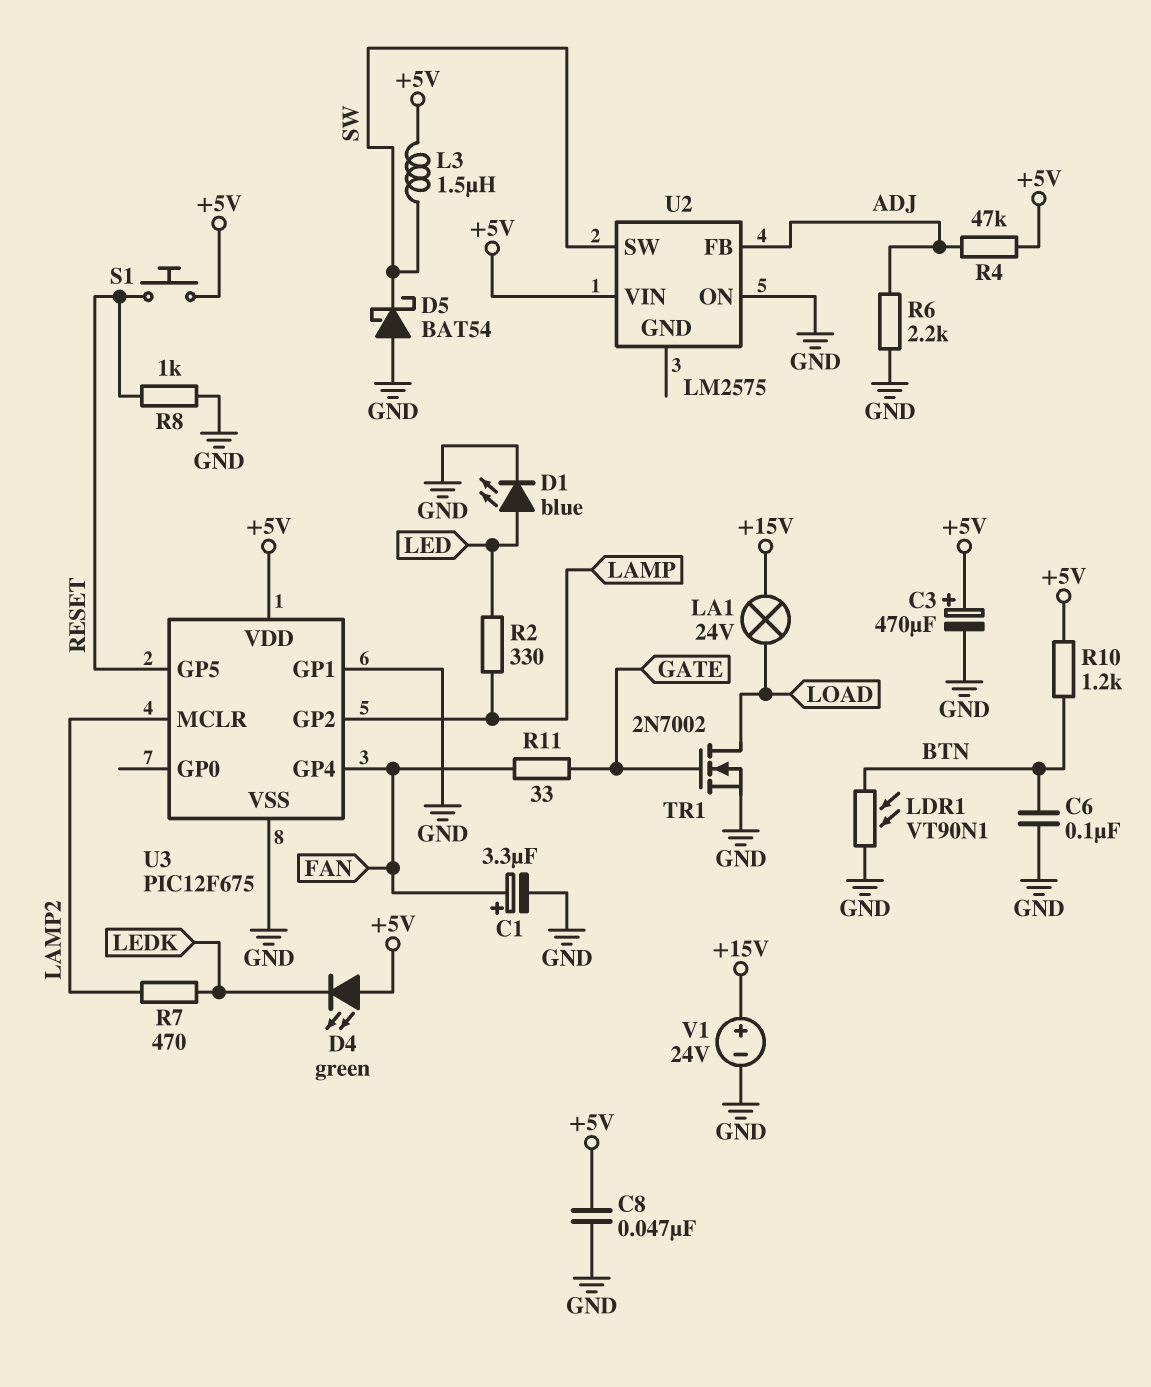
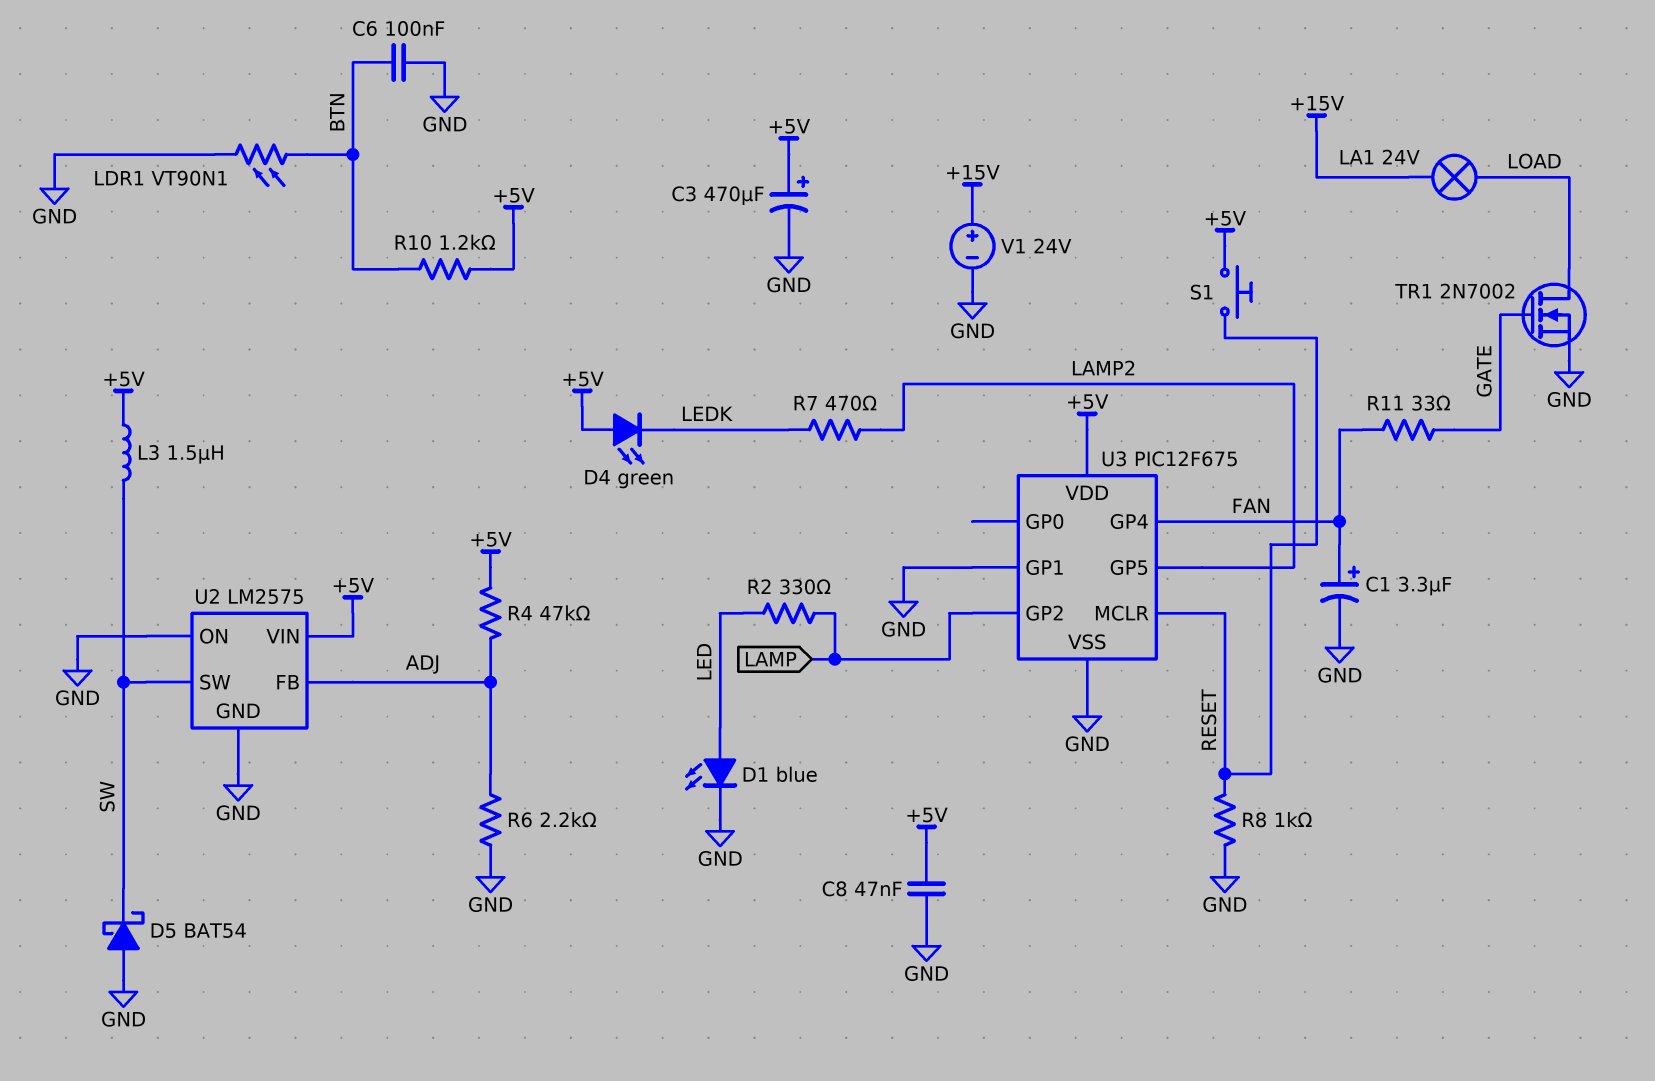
U2 pin GND: none -> GND
U3 pin GP5: RESET -> LAMP2
U3 pin MCLR: LAMP2 -> RESET

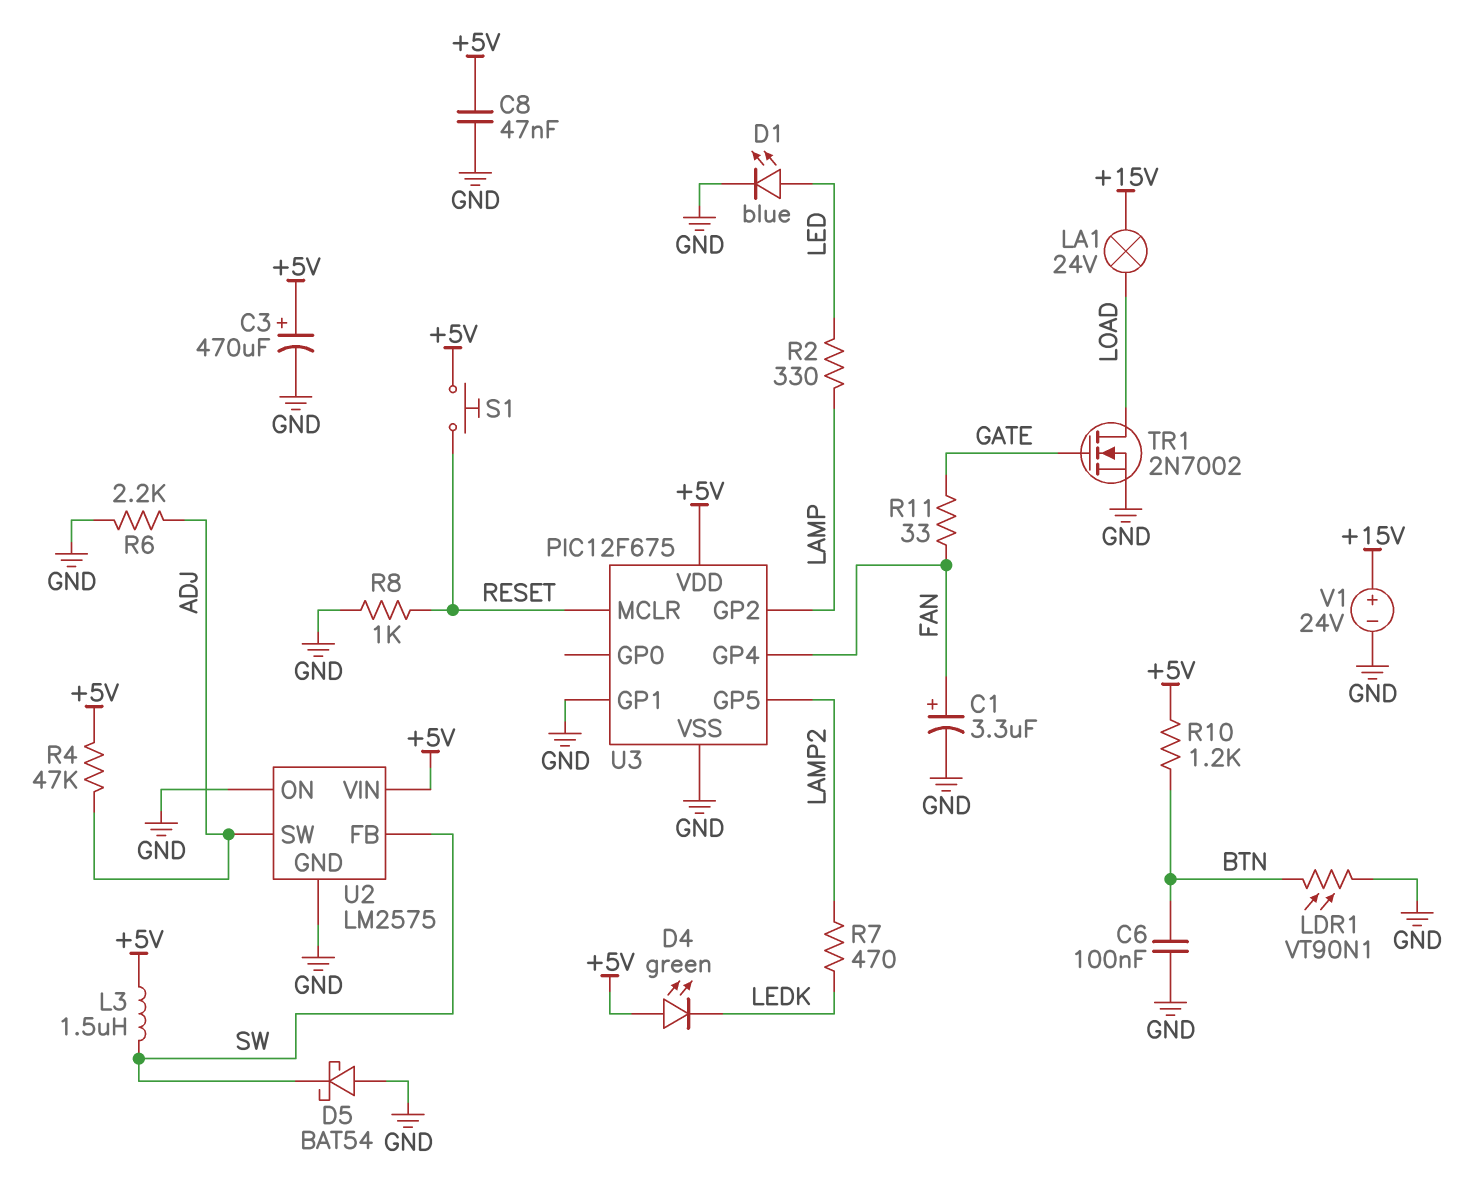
U2 pin FB: ADJ -> SW
U2 pin SW: SW -> ADJ

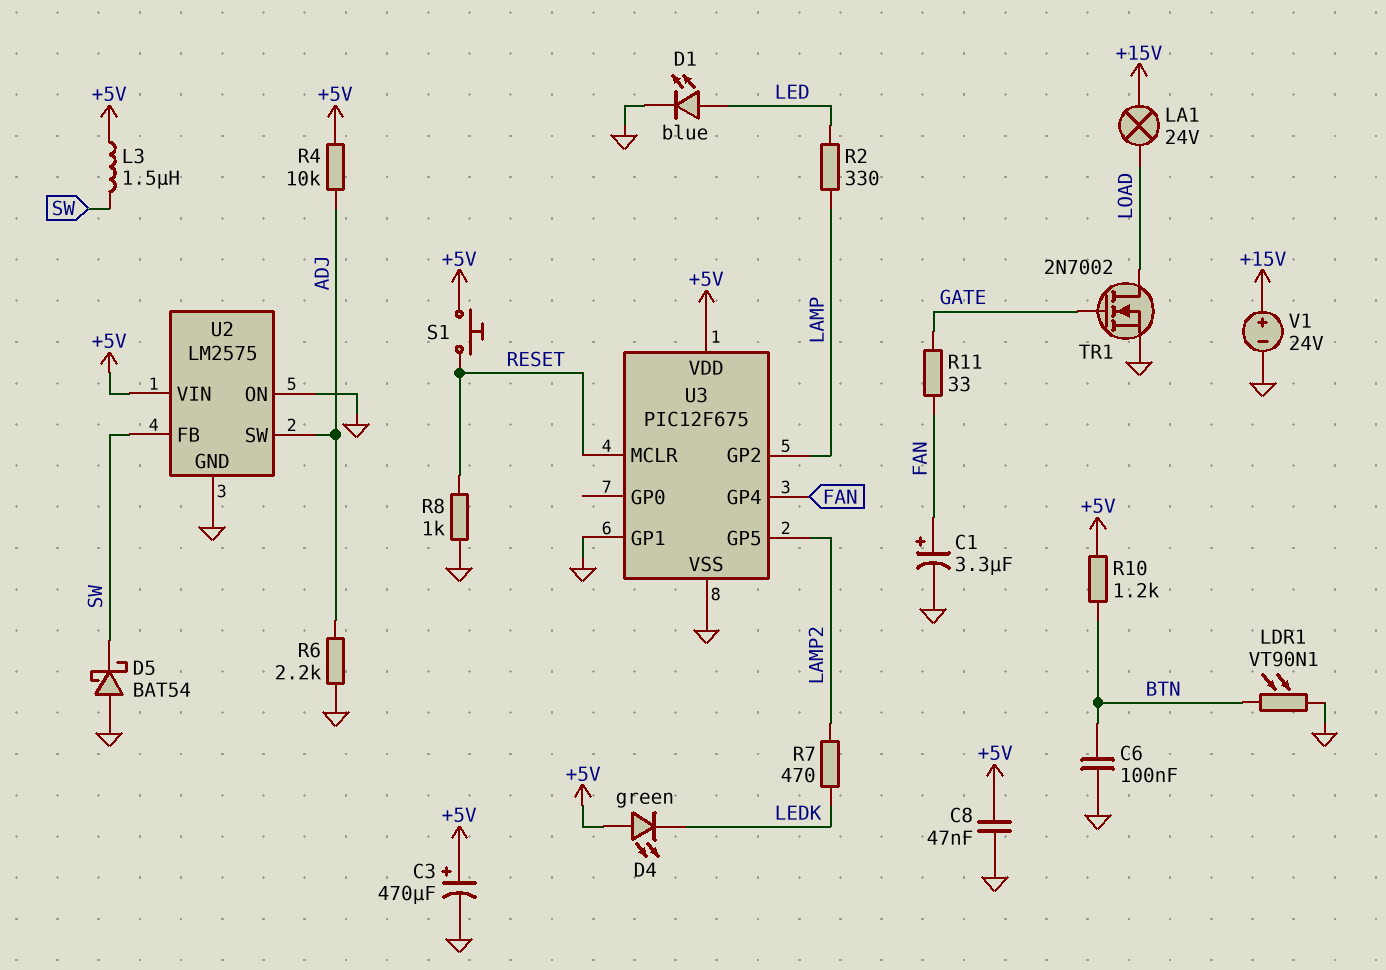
R4: 47k (+5V, ADJ) -> 10k (+5V, ADJ)

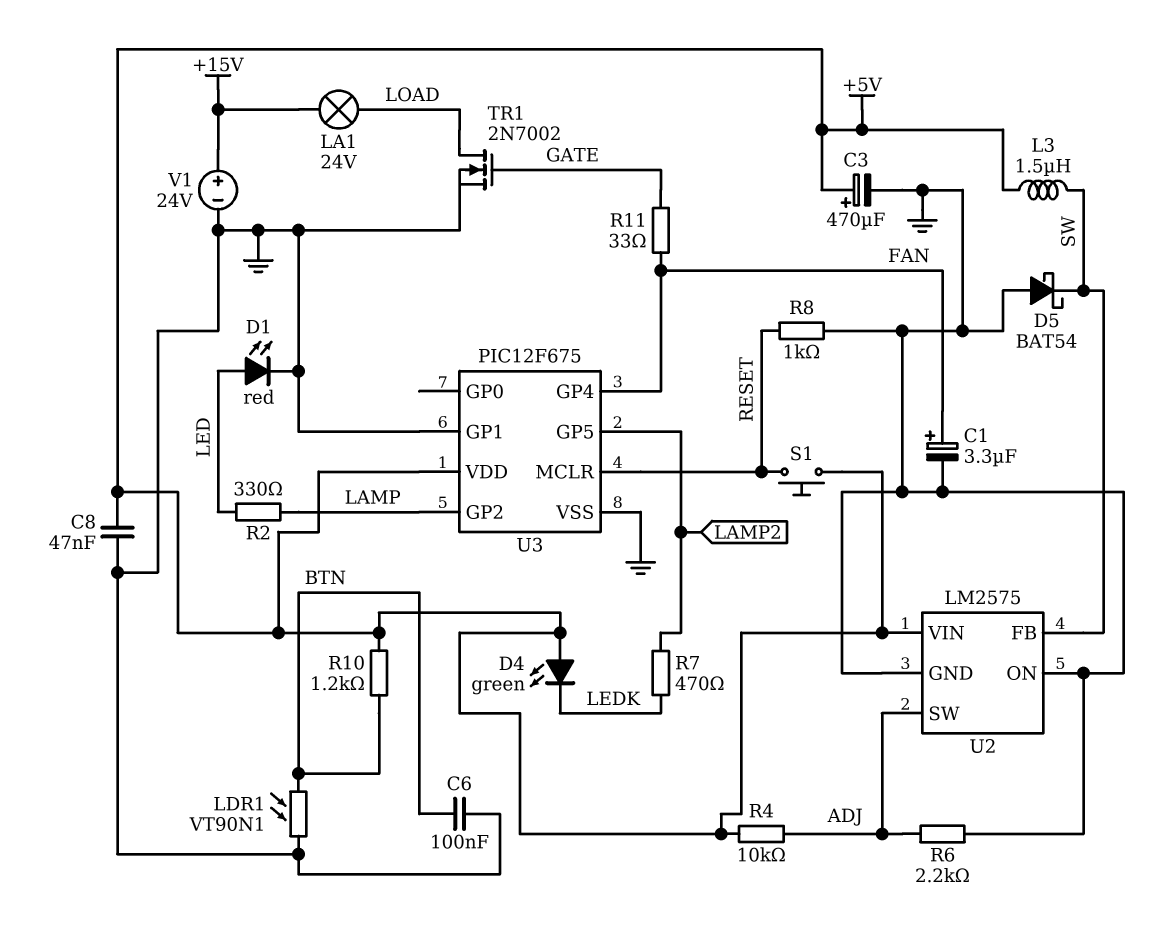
D1: LED blue (A LED, K GND) -> LED red (A LED, K GND)

